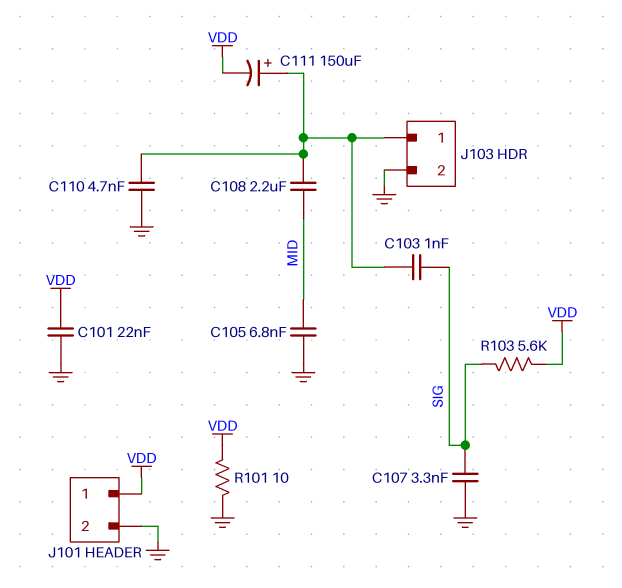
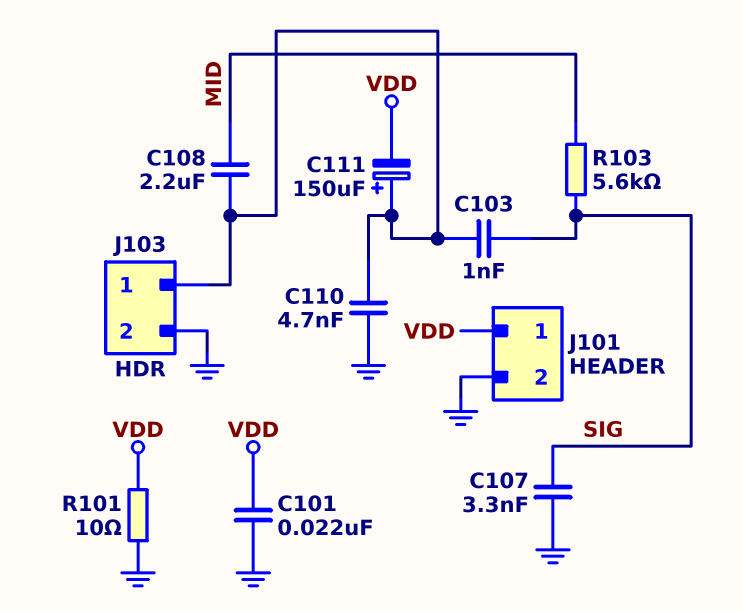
C105: 6.8nF (GND, MID) -> none
R103: 5.6k (SIG, VDD) -> 5.6k (MID, SIG)

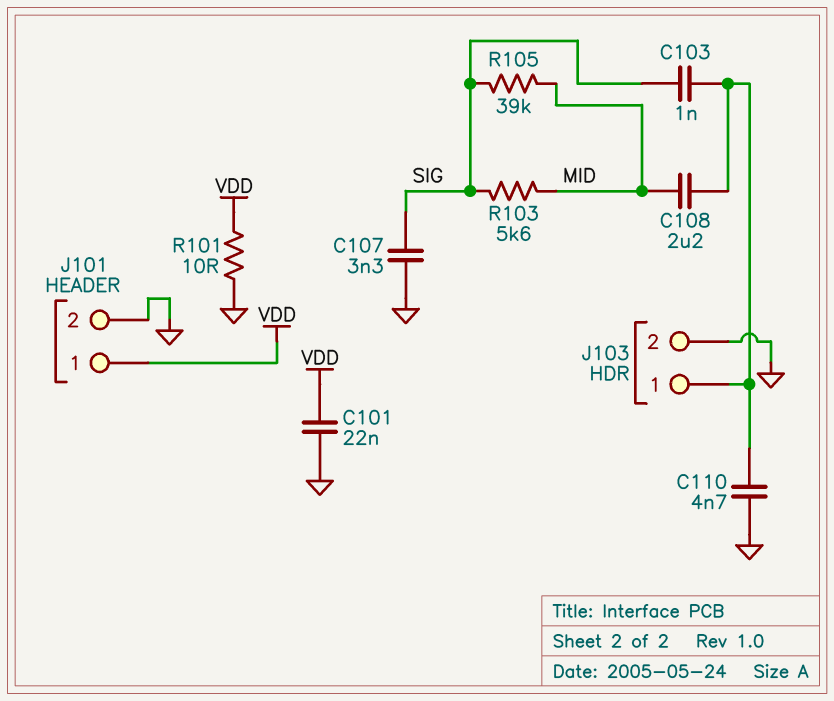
C111: 150uF (plus J103/1, minus VDD) -> none
R105: none -> 39k (MID, SIG)

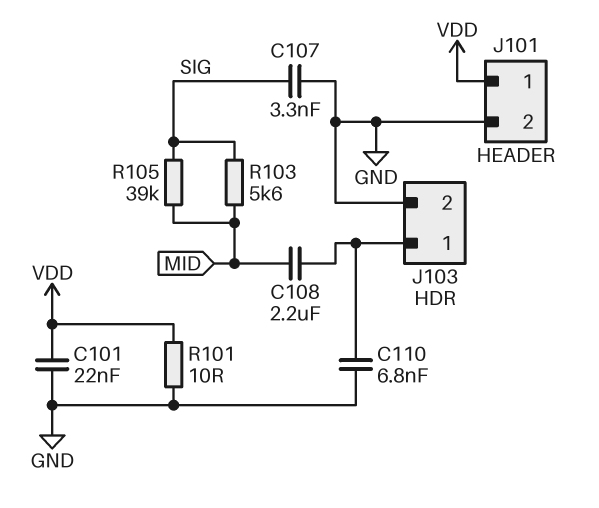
C103: 1nF (J103/1, SIG) -> none
C110: 4.7nF (GND, J103/1) -> 6.8nF (GND, J103/1)

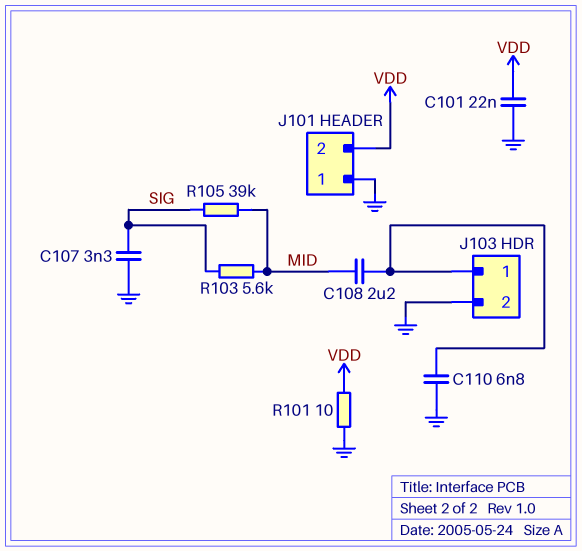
J101 pin 1: VDD -> GND
J101 pin 2: GND -> VDD

